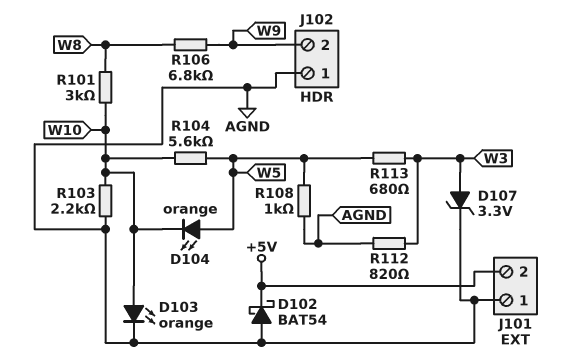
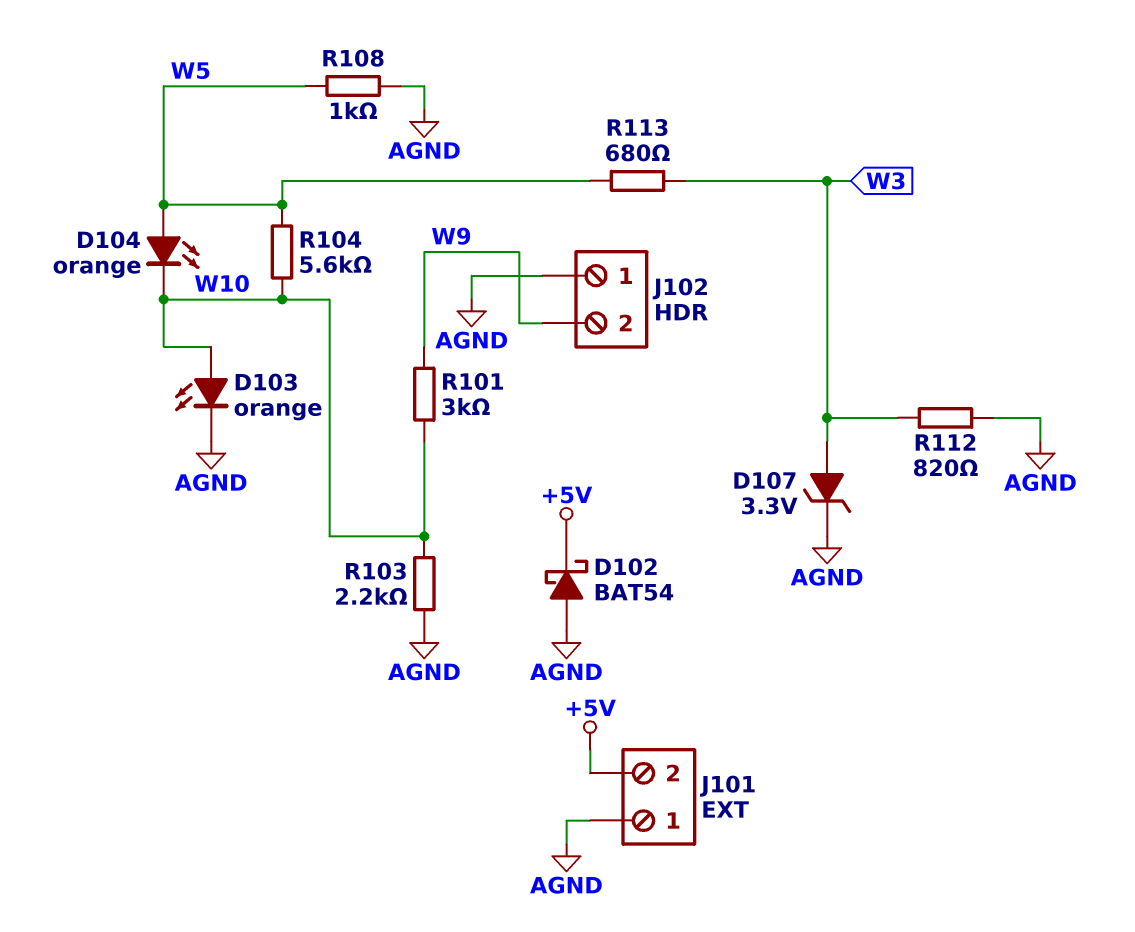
R101: 3k (W8, W10) -> 3k (W9, W10)
R106: 6.8k (W8, W9) -> none

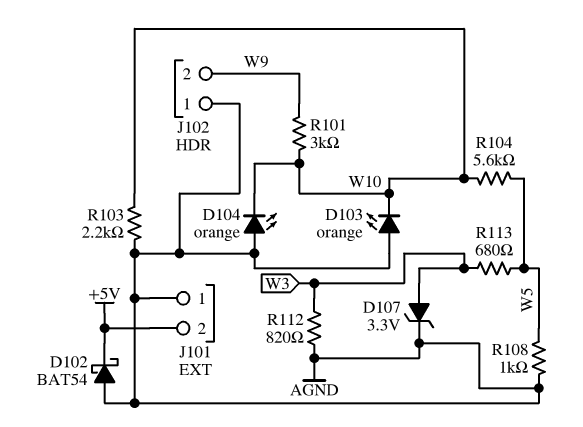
D103: LED orange (A W10, K AGND) -> LED orange (A AGND, K W10)
D104: LED orange (A W5, K W10) -> LED orange (A AGND, K W10)

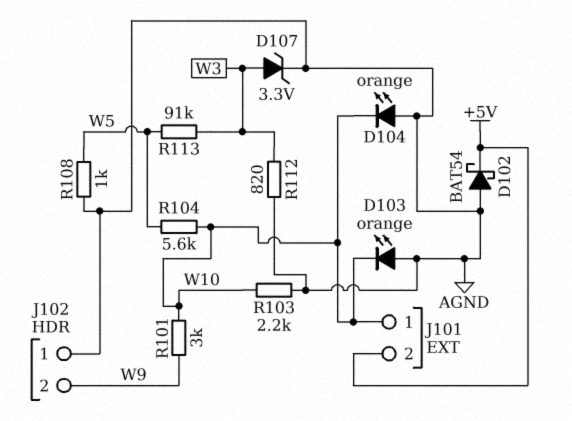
J101 pin 1: AGND -> W10
R113: 680 (W3, W5) -> 91k (W3, W5)

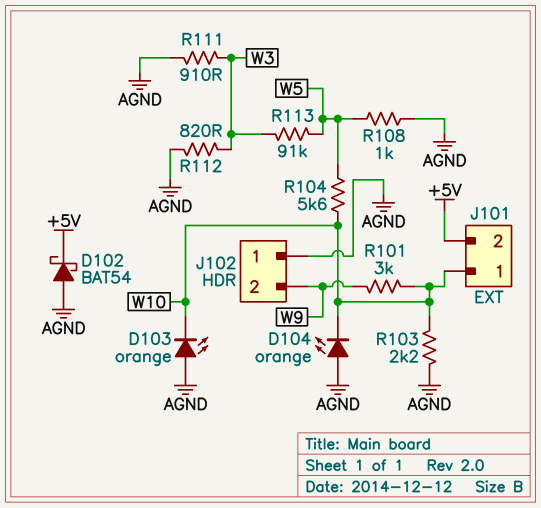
D107: zener 3.3V (A W3, K AGND) -> none
R111: none -> 910 (AGND, W3)

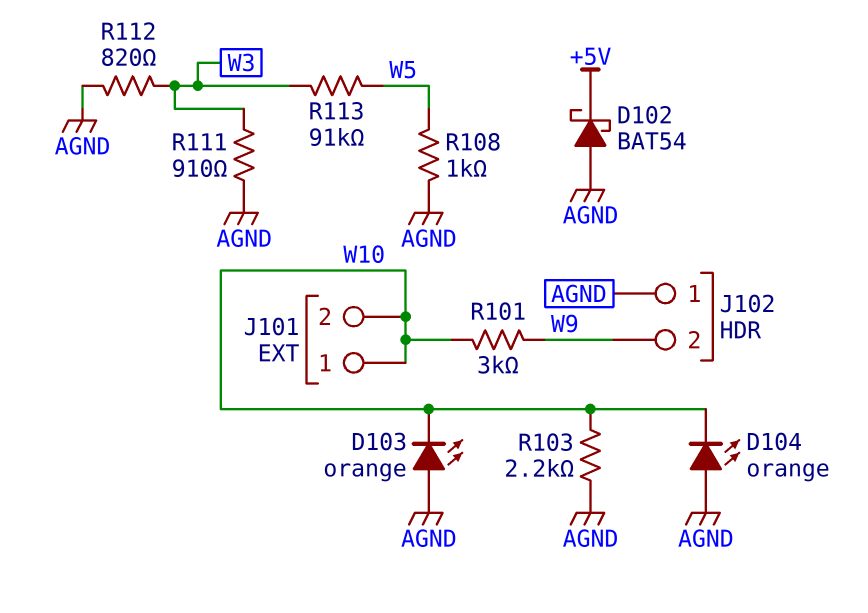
J101 pin 2: +5V -> W10
R104: 5.6k (W5, W10) -> none

